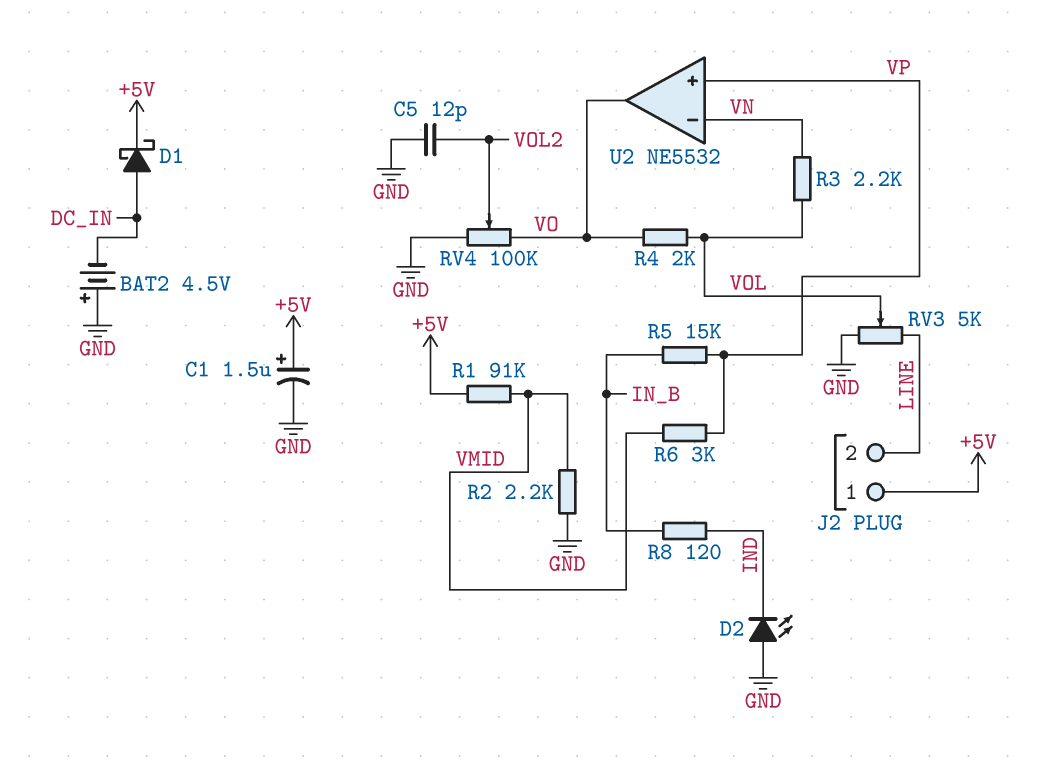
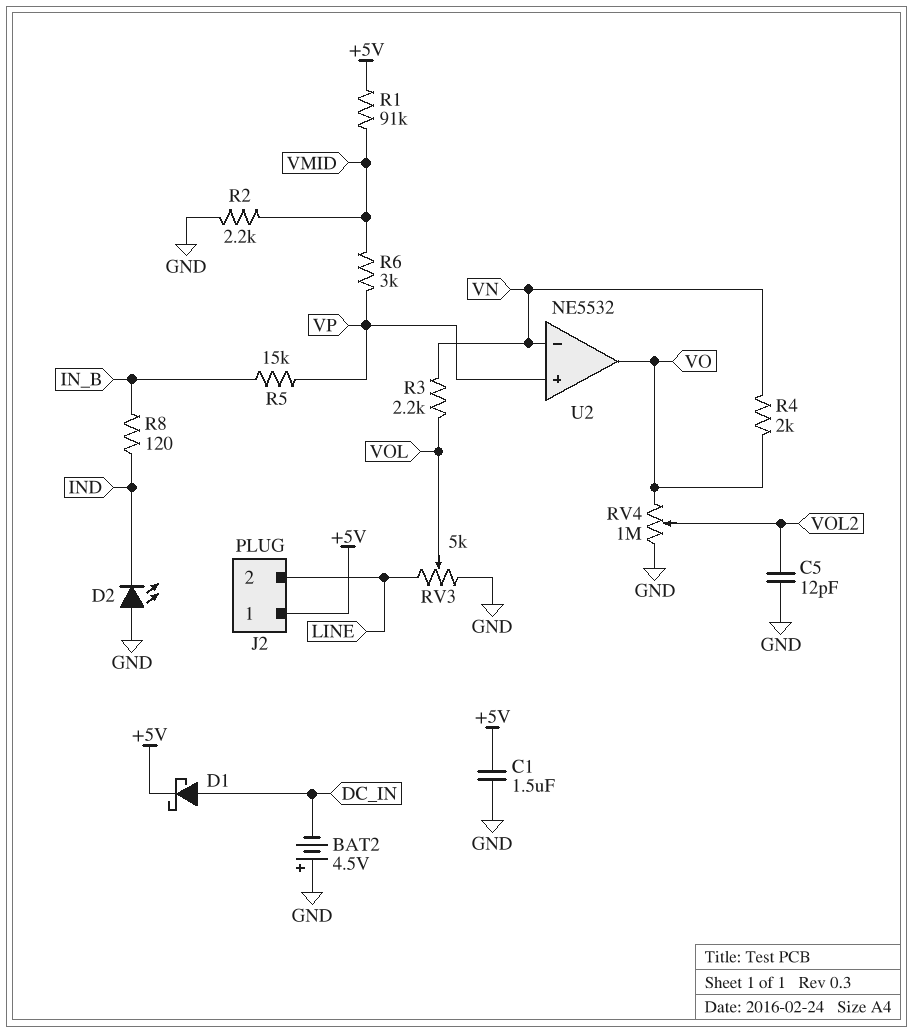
C1: 1.5uF (plus +5V, minus GND) -> 1.5uF (+5V, GND)
R4: 2k (VO, VOL) -> 2k (VN, VO)
RV4: 100k (GND, VO, wiper VOL2) -> 1M (GND, VO, wiper VOL2)

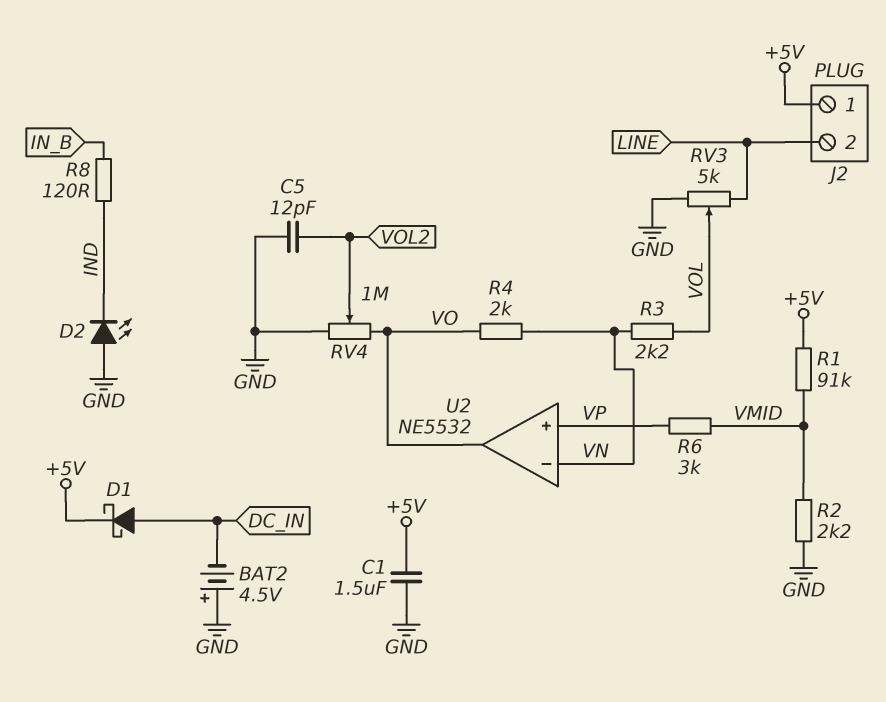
R5: 15k (IN_B, VP) -> none

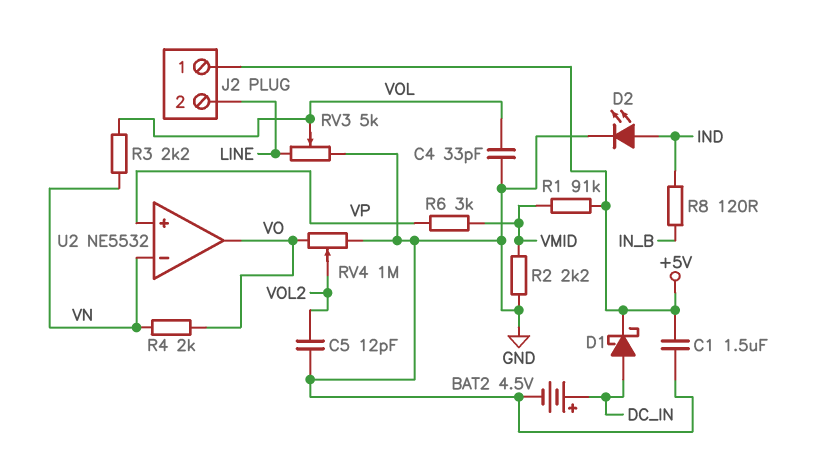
BAT2: 4.5V (plus GND, minus DC_IN) -> 4.5V (plus DC_IN, minus GND)
C4: none -> 33pF (GND, VOL)
D2: LED (A GND, K IND) -> LED (A IND, K GND)

